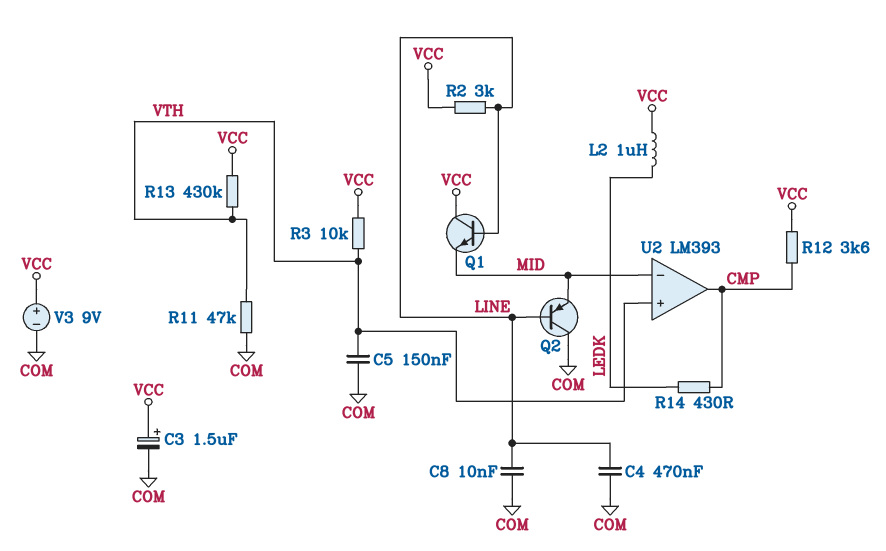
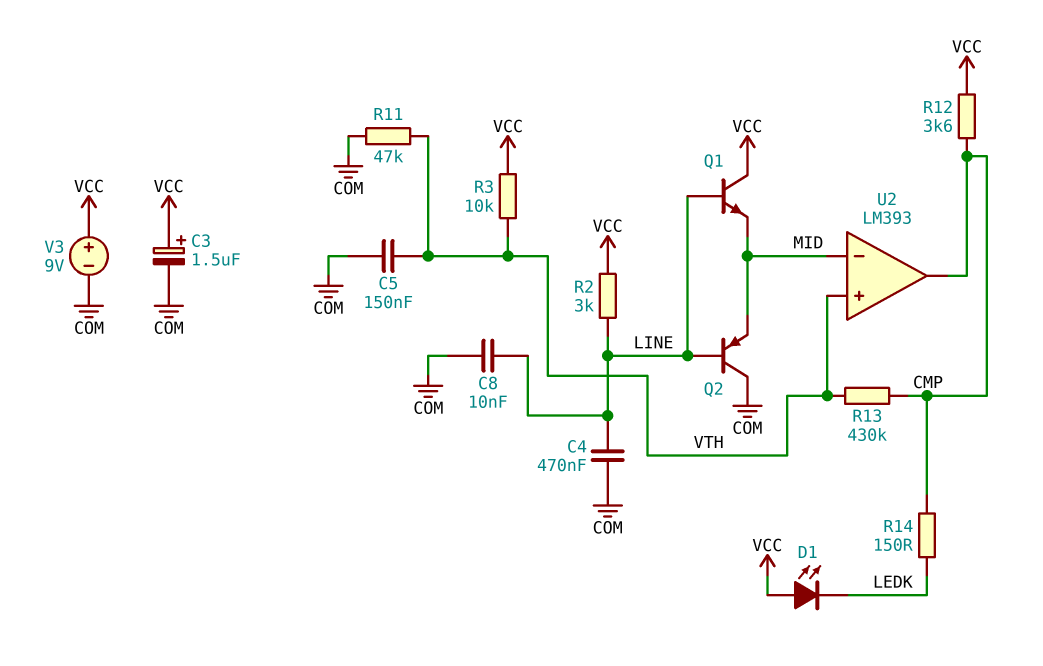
D1: none -> LED (A VCC, K LEDK)
L2: 1uH (LEDK, VCC) -> none
R13: 430k (VCC, VTH) -> 430k (CMP, VTH)
R14: 430 (CMP, LEDK) -> 150 (CMP, LEDK)

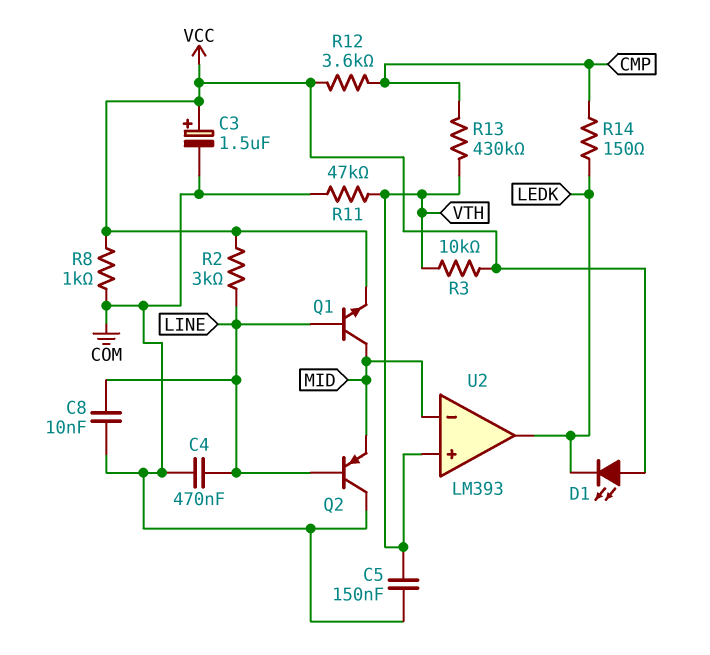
Q1: NPN (B LINE, C VCC, E MID) -> NPN (B LINE, C MID, E VCC)
R8: none -> 1k (COM, VCC)
U2 pin out: CMP -> LEDK
V3: 9V (plus VCC, minus COM) -> none

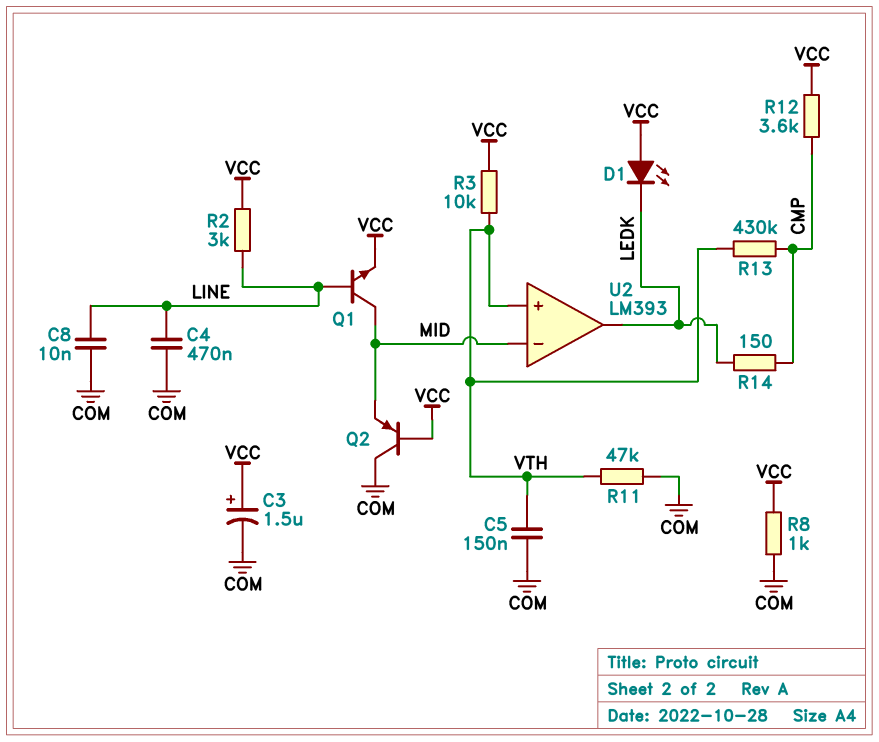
Q2: PNP (B LINE, C COM, E MID) -> PNP (B VCC, C COM, E MID)

